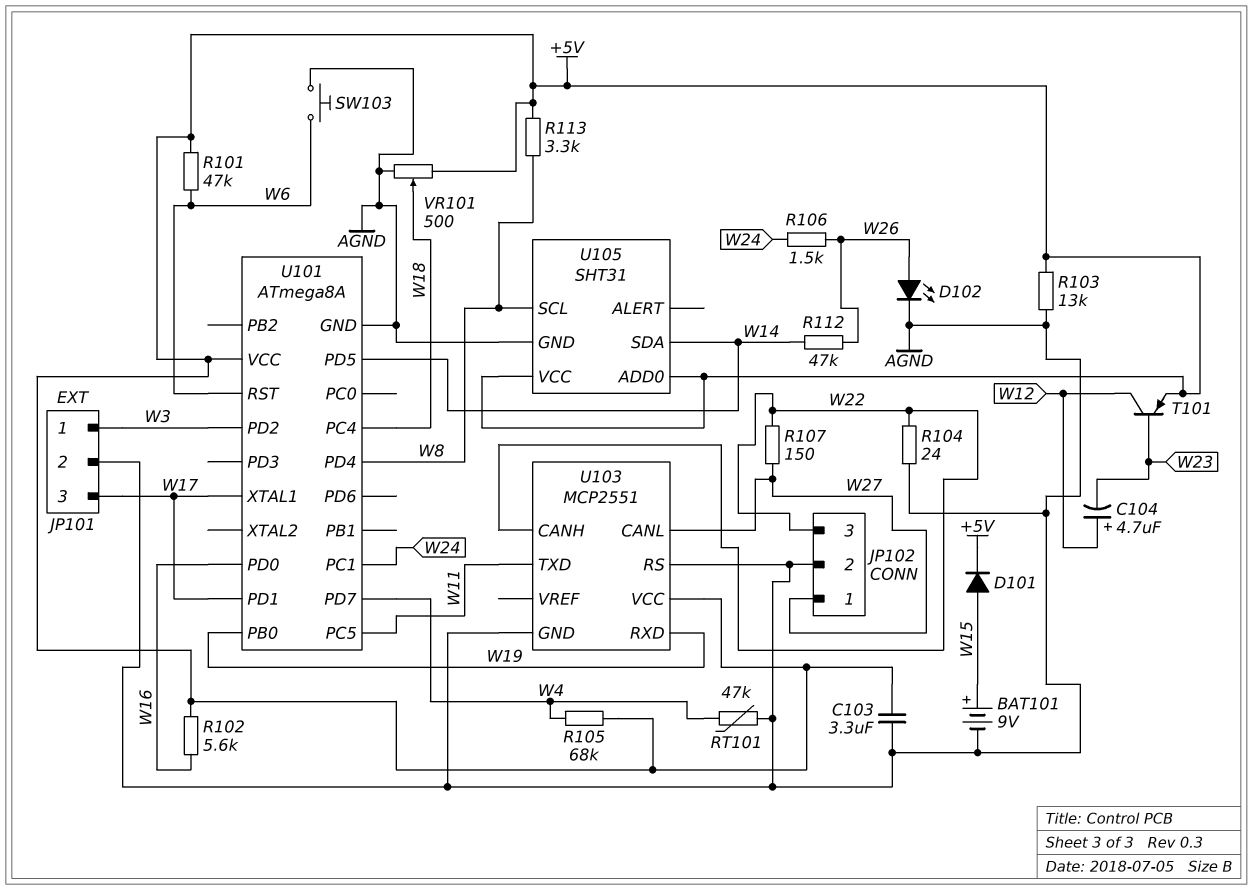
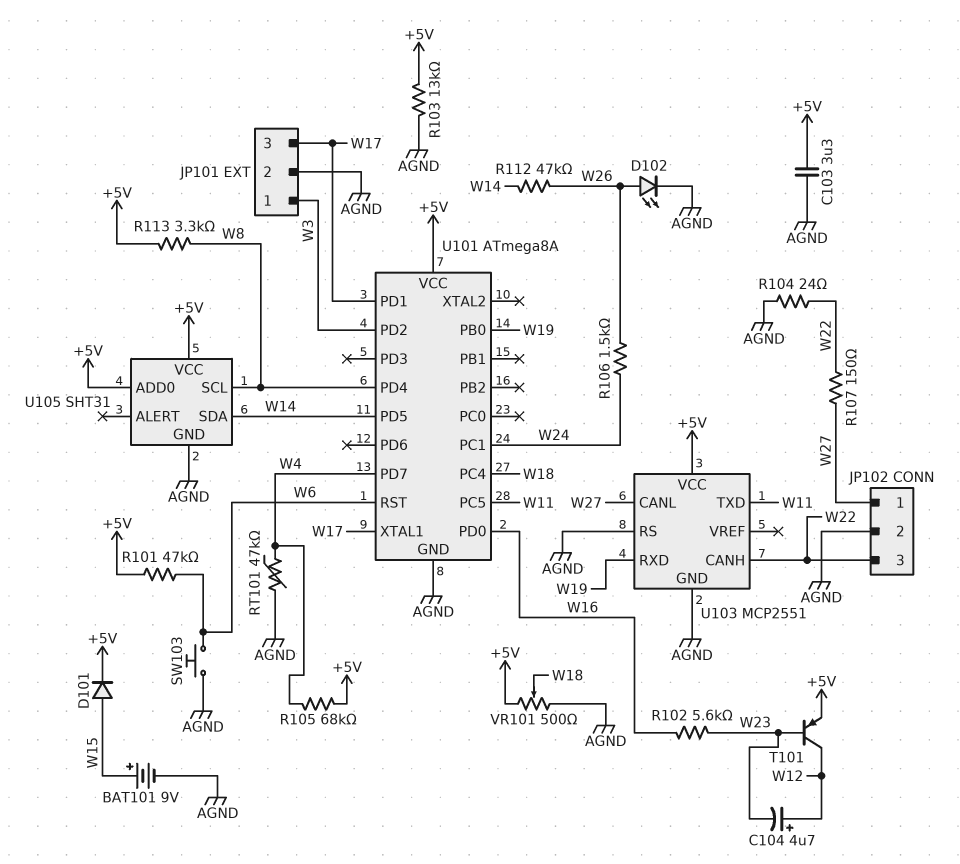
R102: 5.6k (+5V, W16) -> 5.6k (W16, W23)

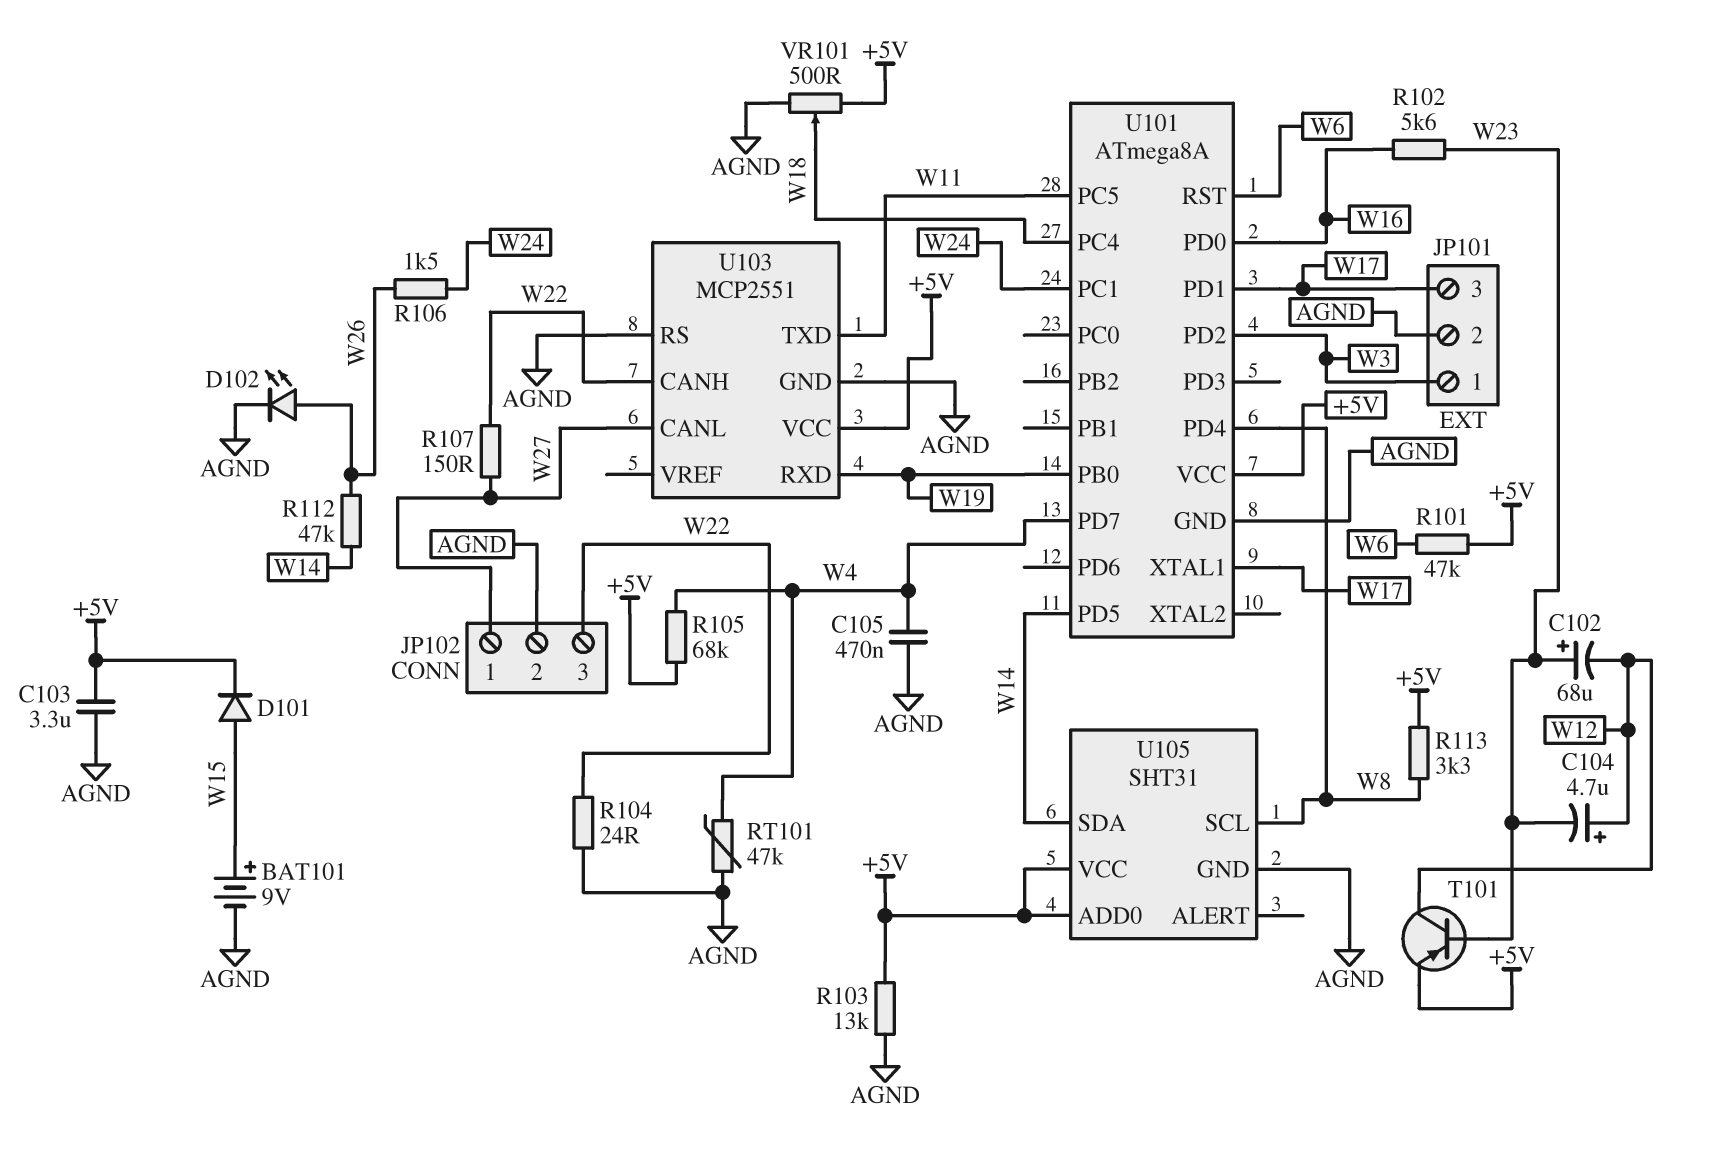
C102: none -> 68uF (plus W23, minus W12)
C105: none -> 470nF (AGND, W4)
SW103: button (AGND, W6) -> none

